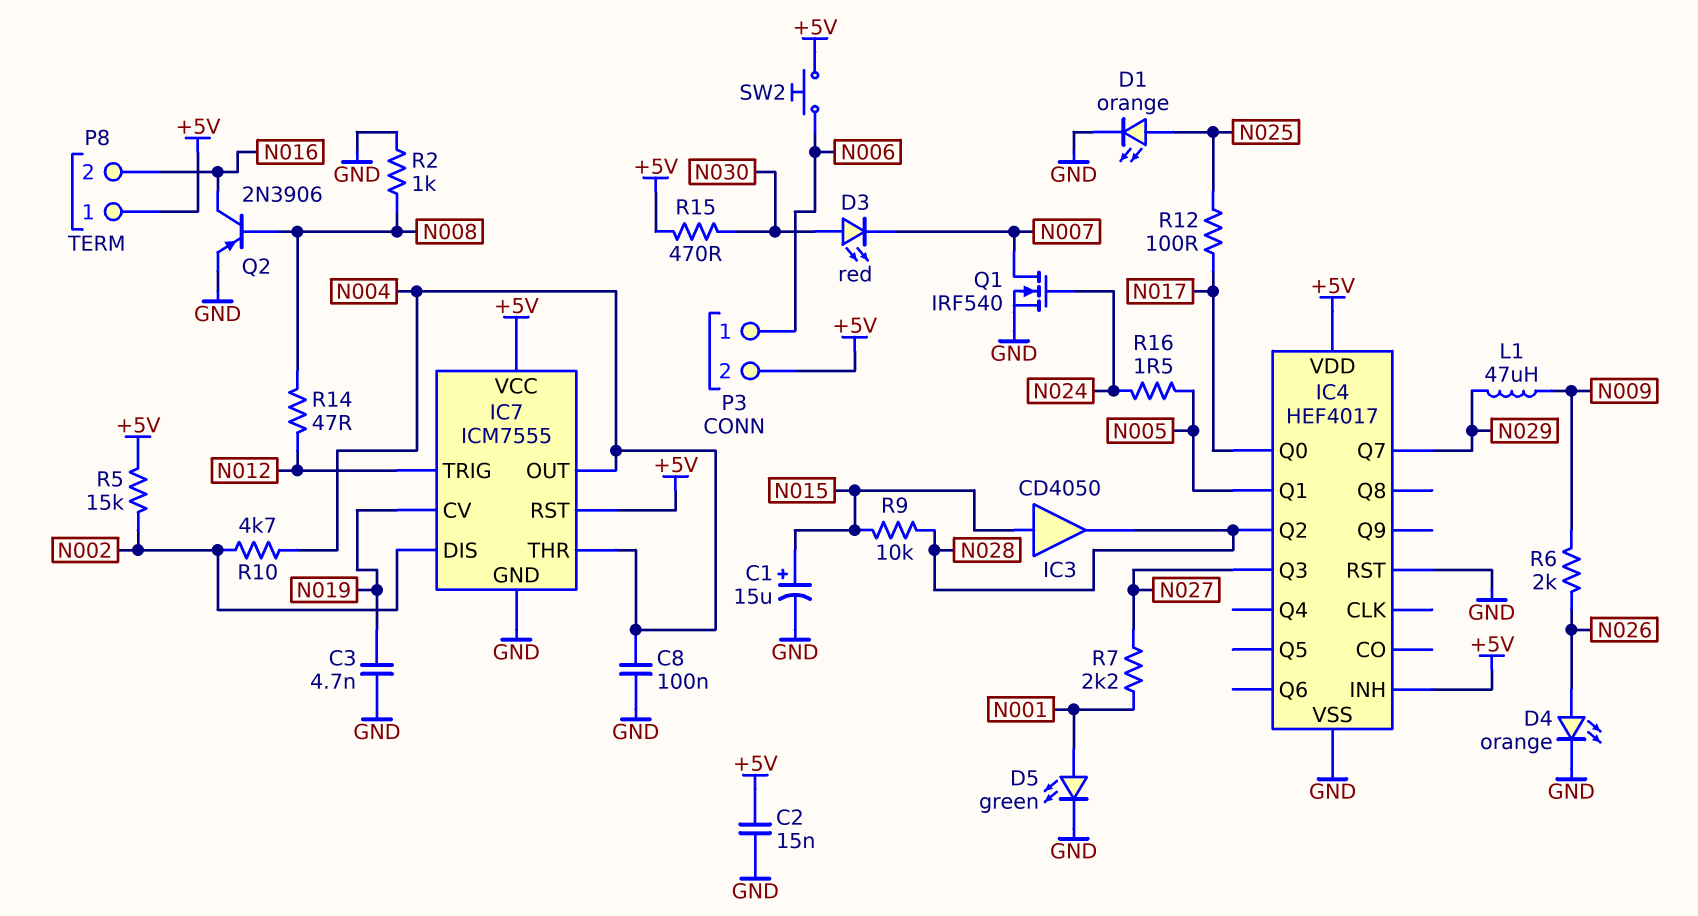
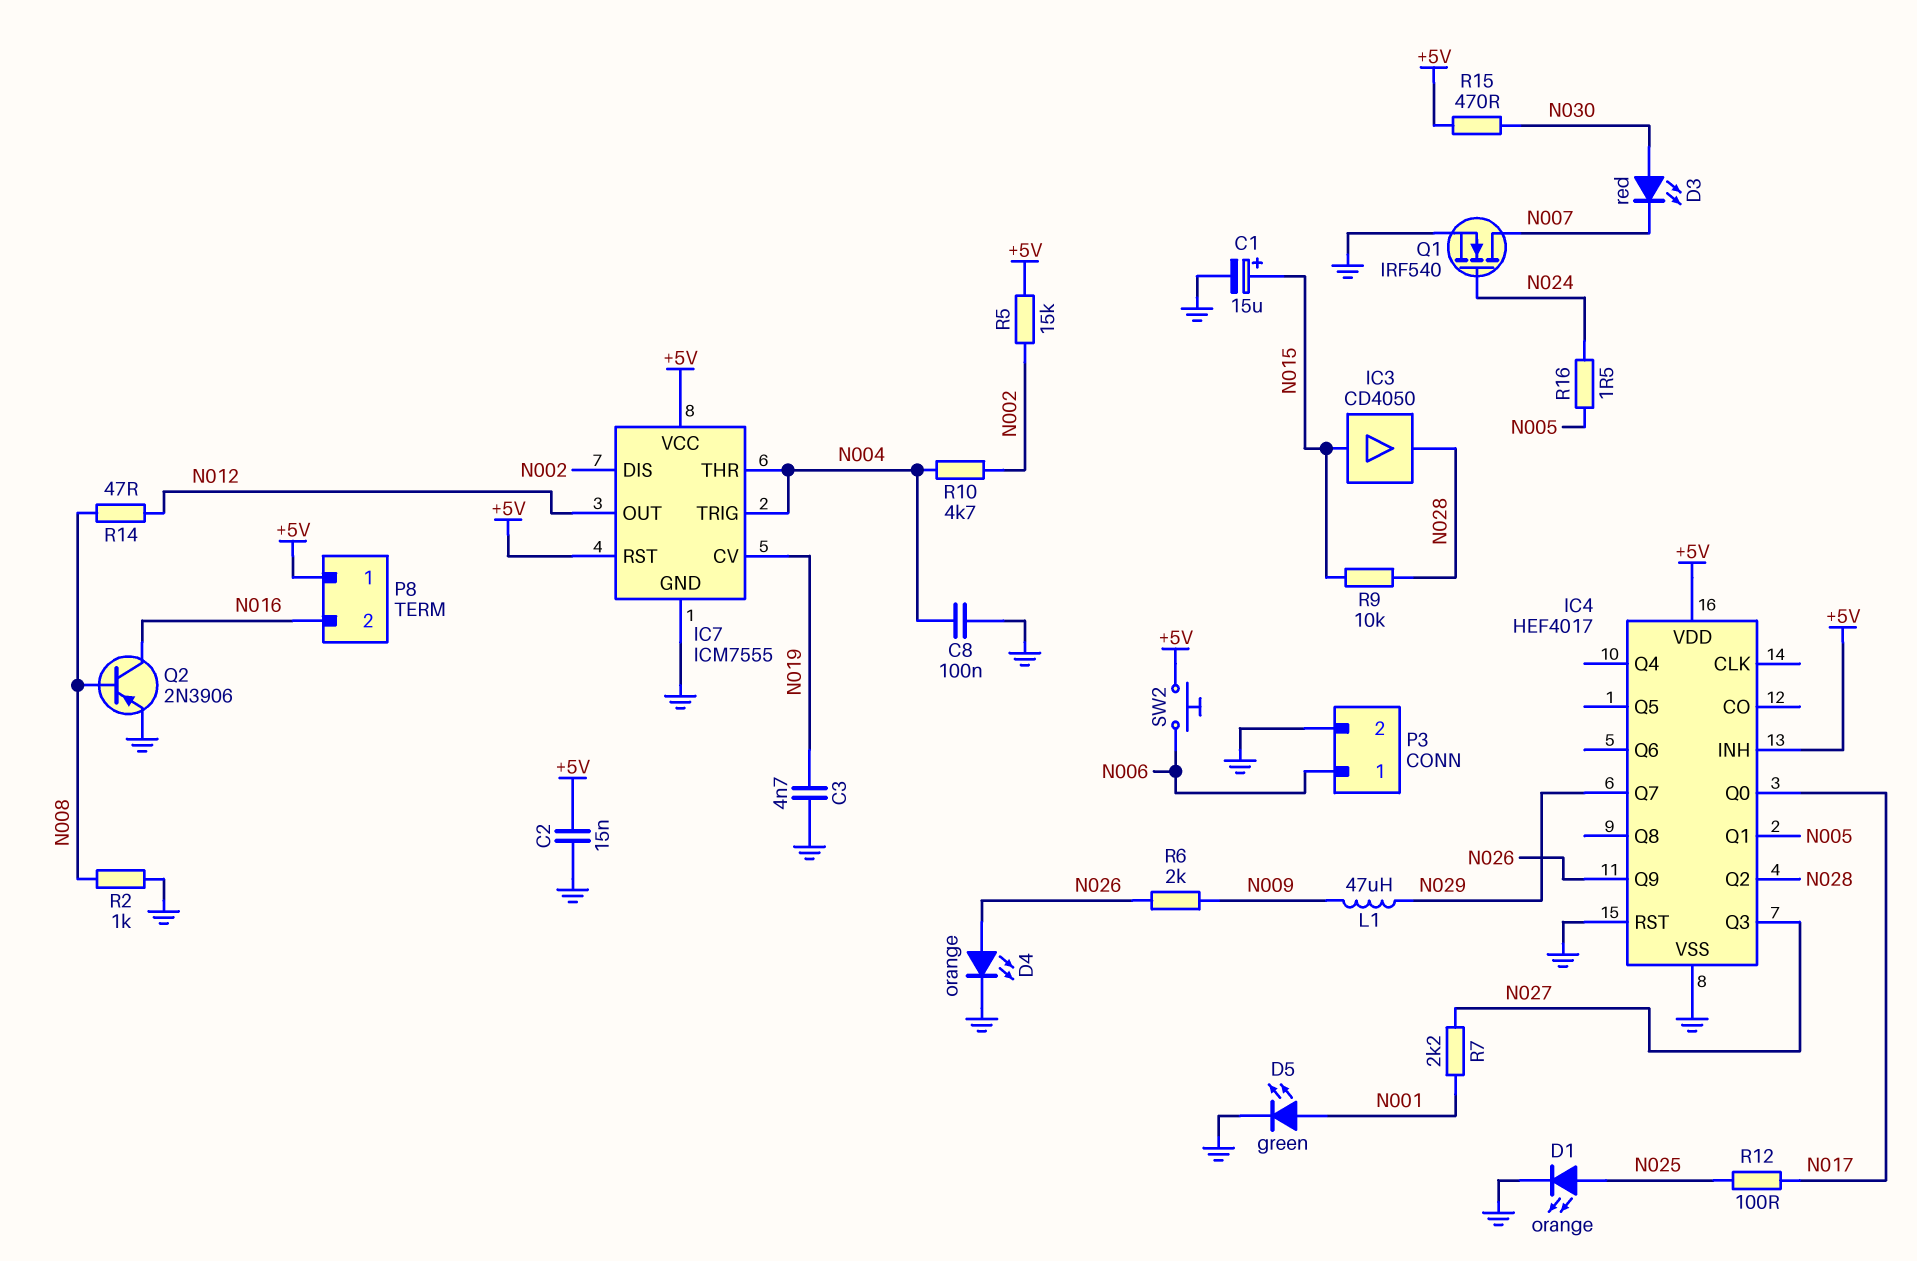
IC4 pin Q9: none -> N026
IC7 pin OUT: N004 -> N012
IC7 pin TRIG: N012 -> N004
P3 pin 2: +5V -> GND

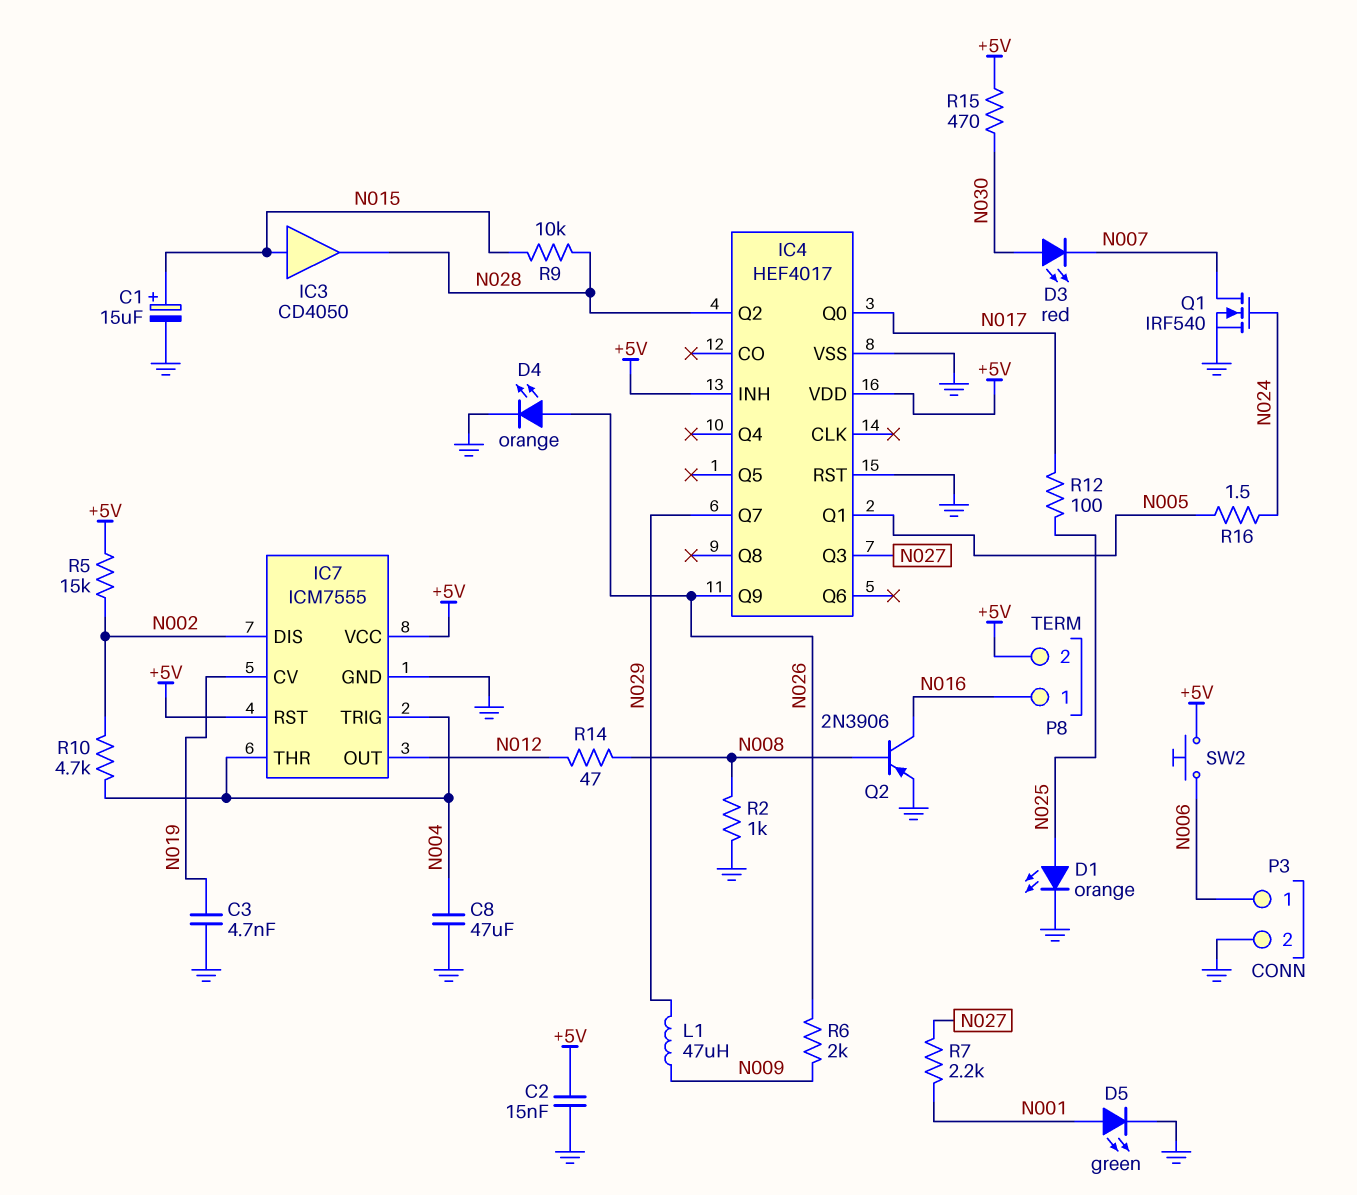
C8: 100nF (GND, N004) -> 47uF (GND, N004)
P8 pin 1: +5V -> N016
P8 pin 2: N016 -> +5V

